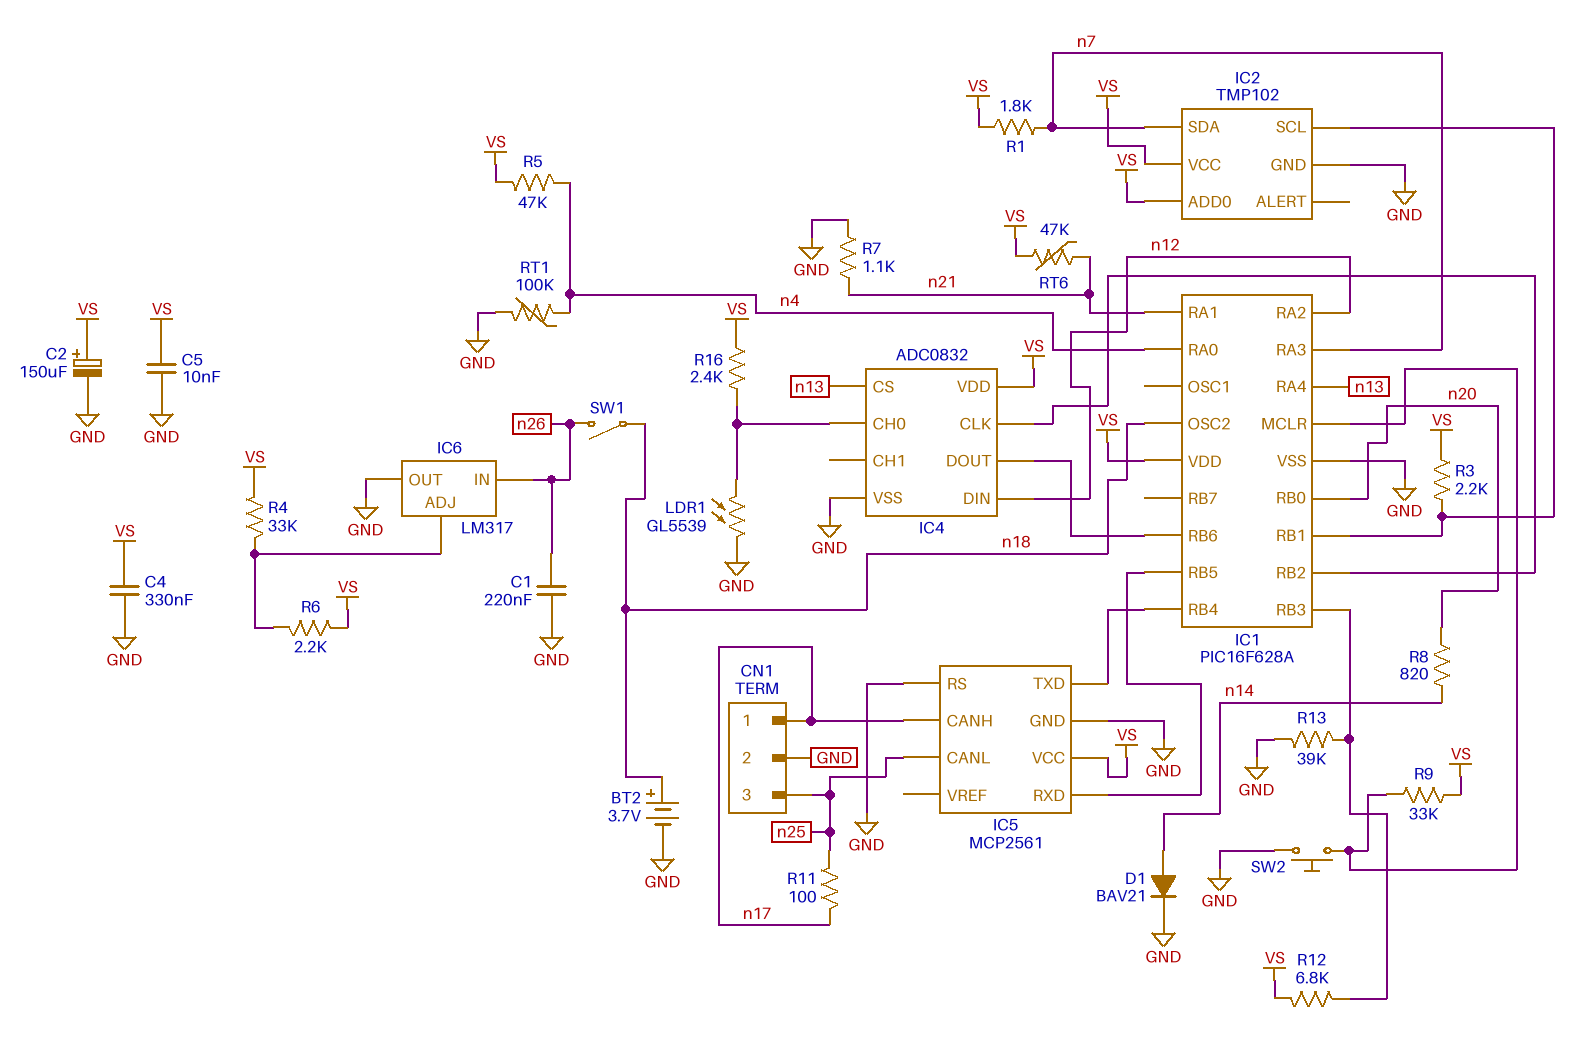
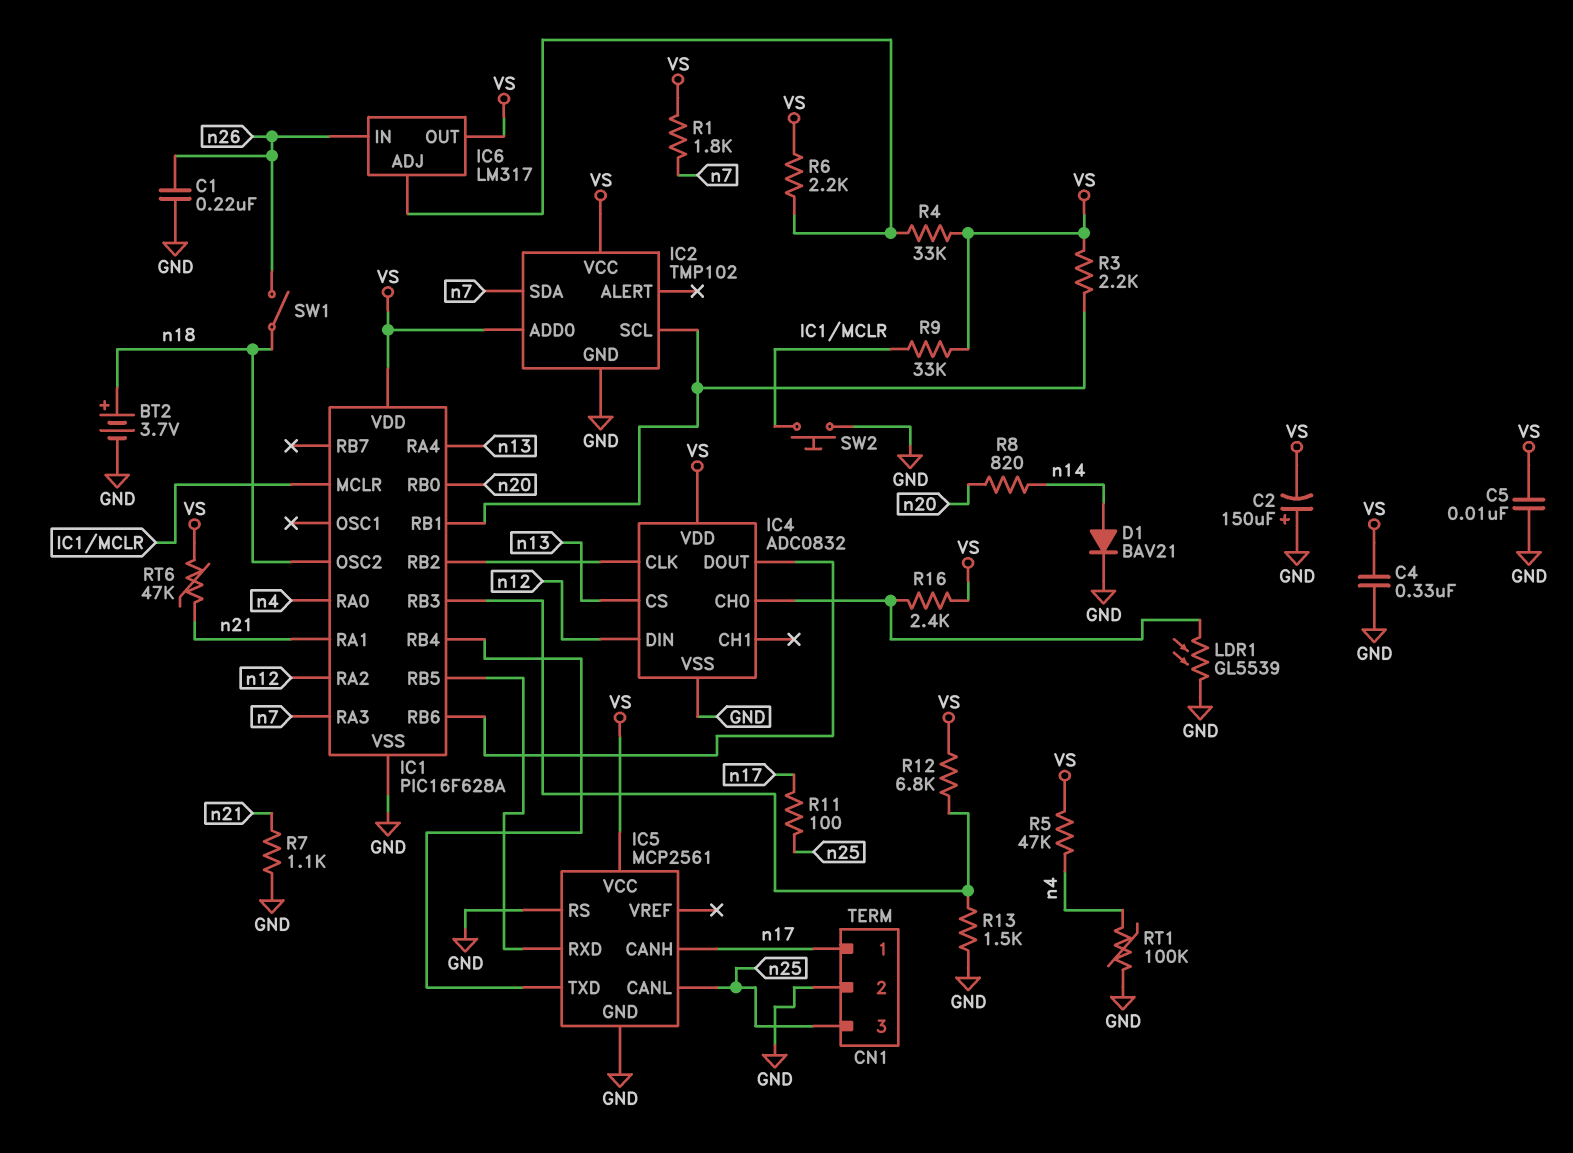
C2: 150uF (plus VS, minus GND) -> 150uF (plus GND, minus VS)
IC6 pin OUT: GND -> VS
R13: 39k (GND, IC1/RB3) -> 1.5k (GND, IC1/RB3)

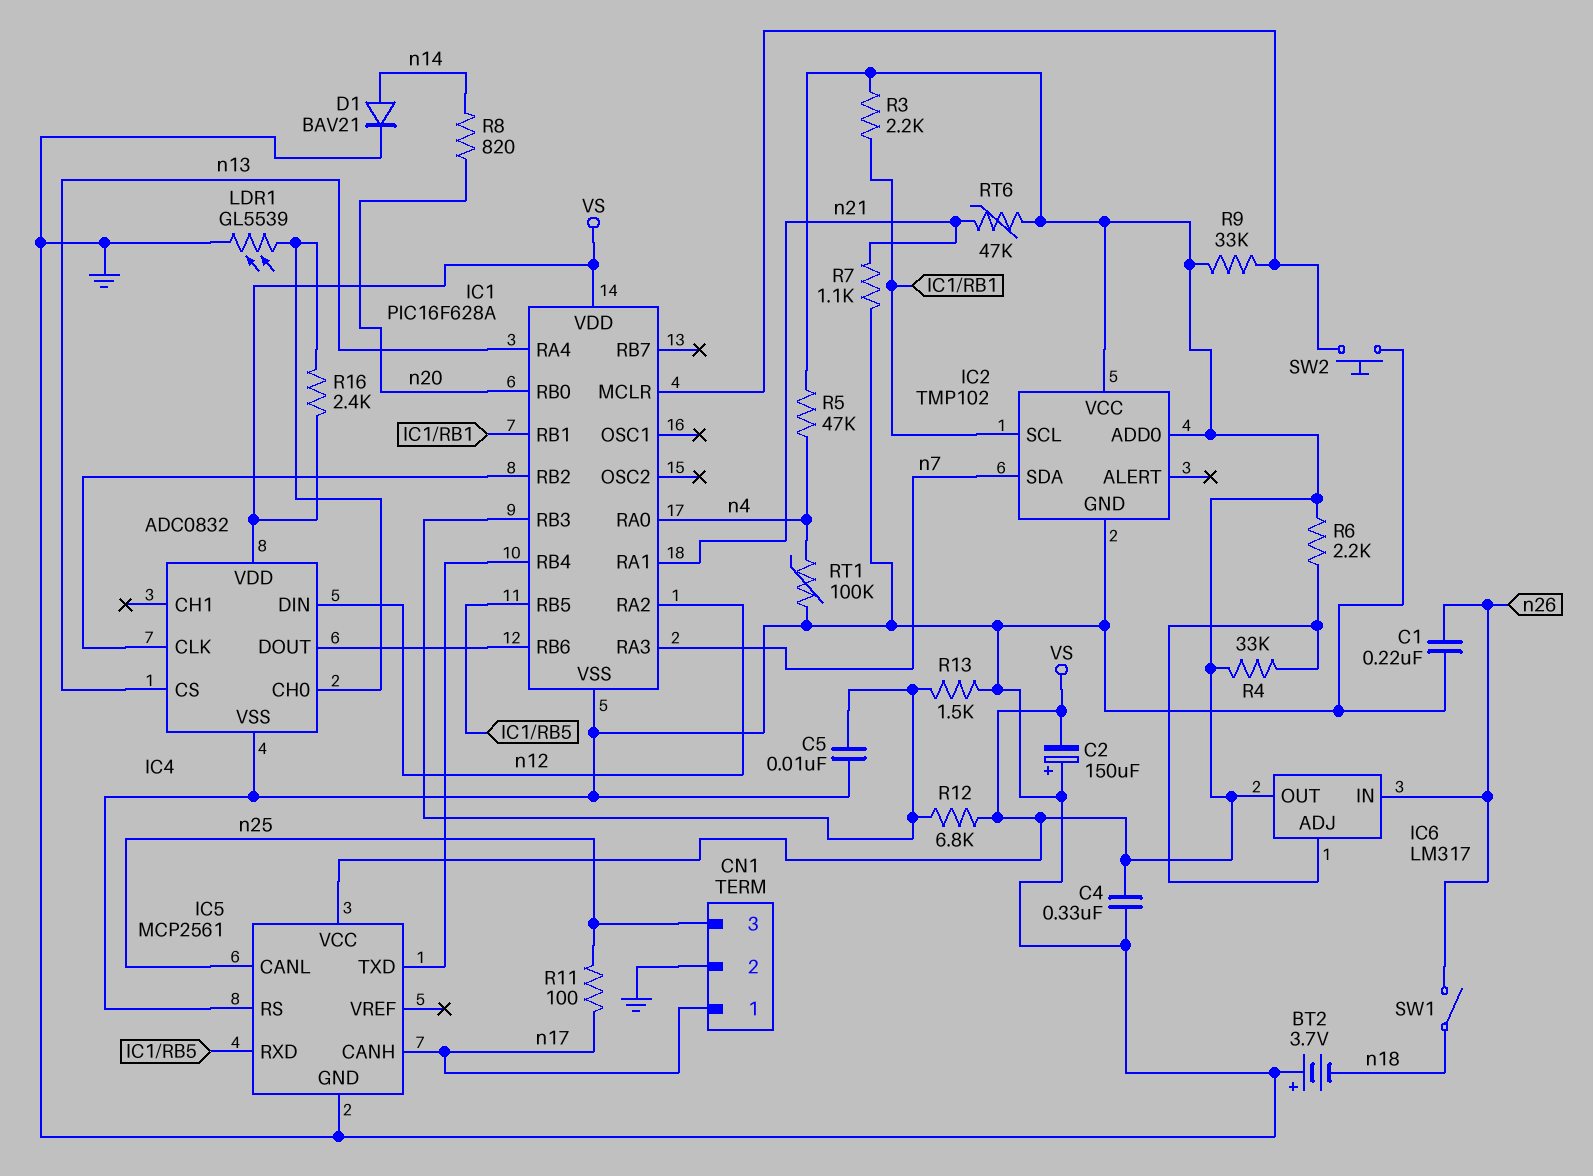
BT2: 3.7V (plus n18, minus GND) -> 3.7V (plus GND, minus n18)
C5: 10nF (GND, VS) -> 10nF (GND, IC1/RB3)
IC1 pin OSC2: n18 -> none
R1: 1.8k (VS, n7) -> none

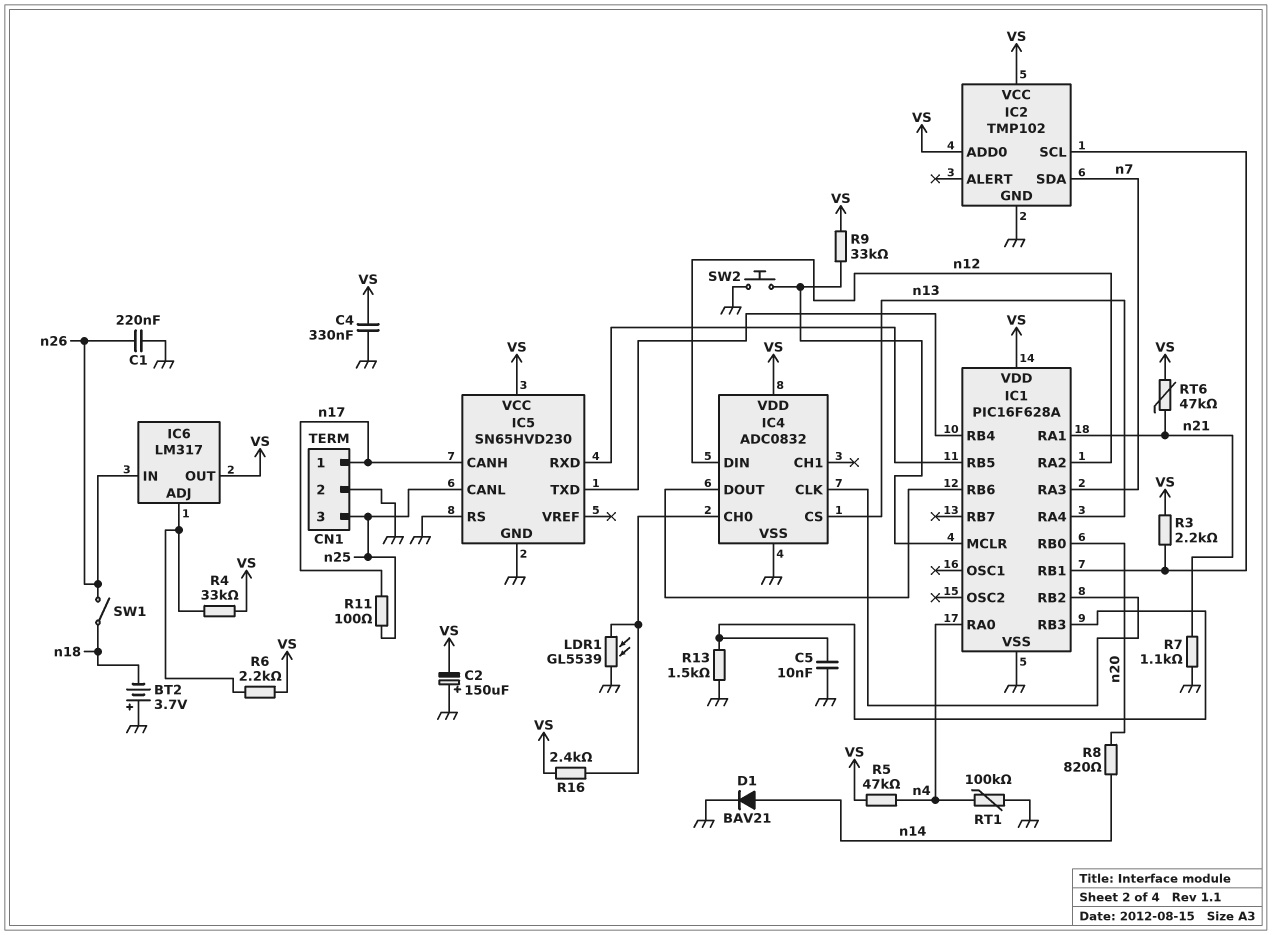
IC5: MCP2561 -> SN65HVD230
R12: 6.8k (IC1/RB3, VS) -> none

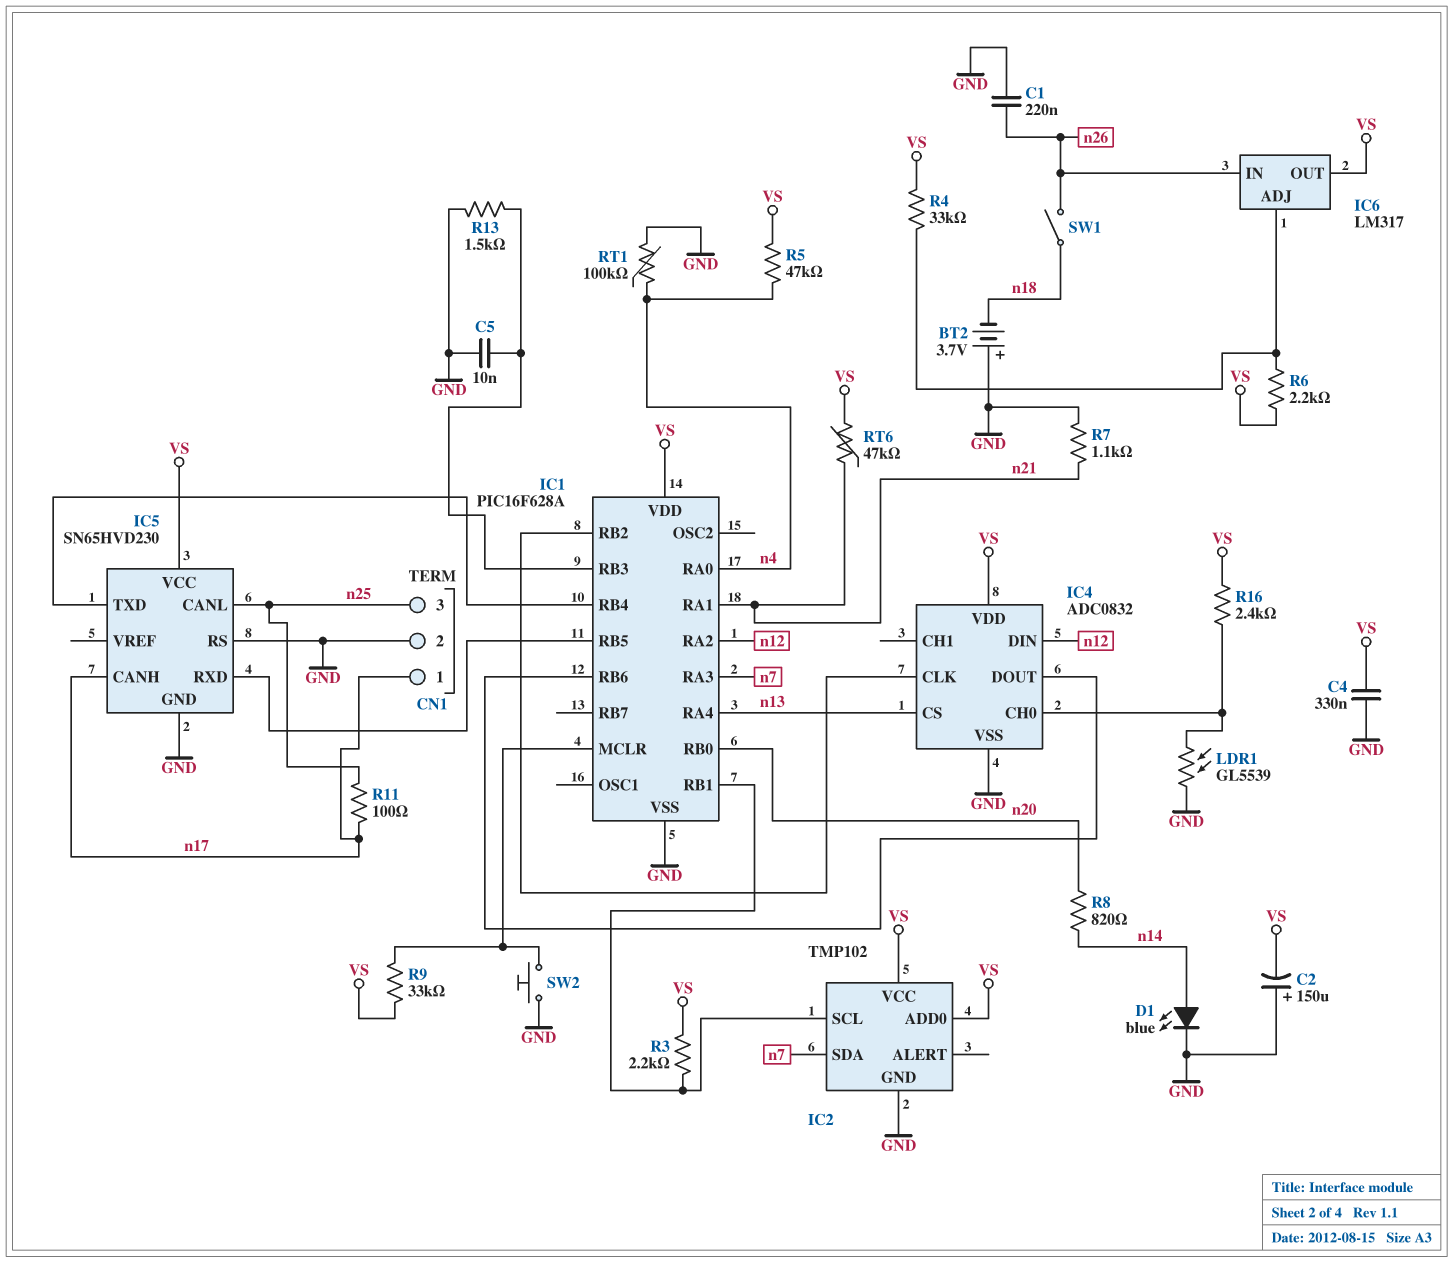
D1: diode BAV21 (A n14, K GND) -> LED blue (A n14, K GND)

